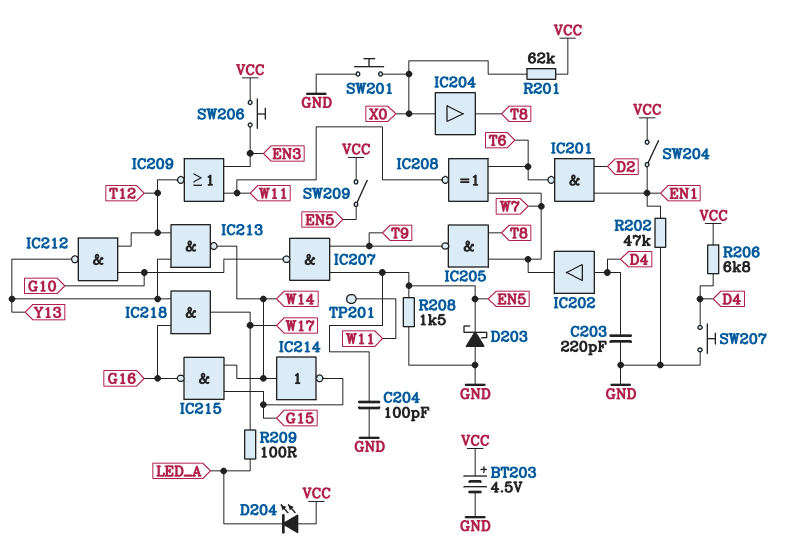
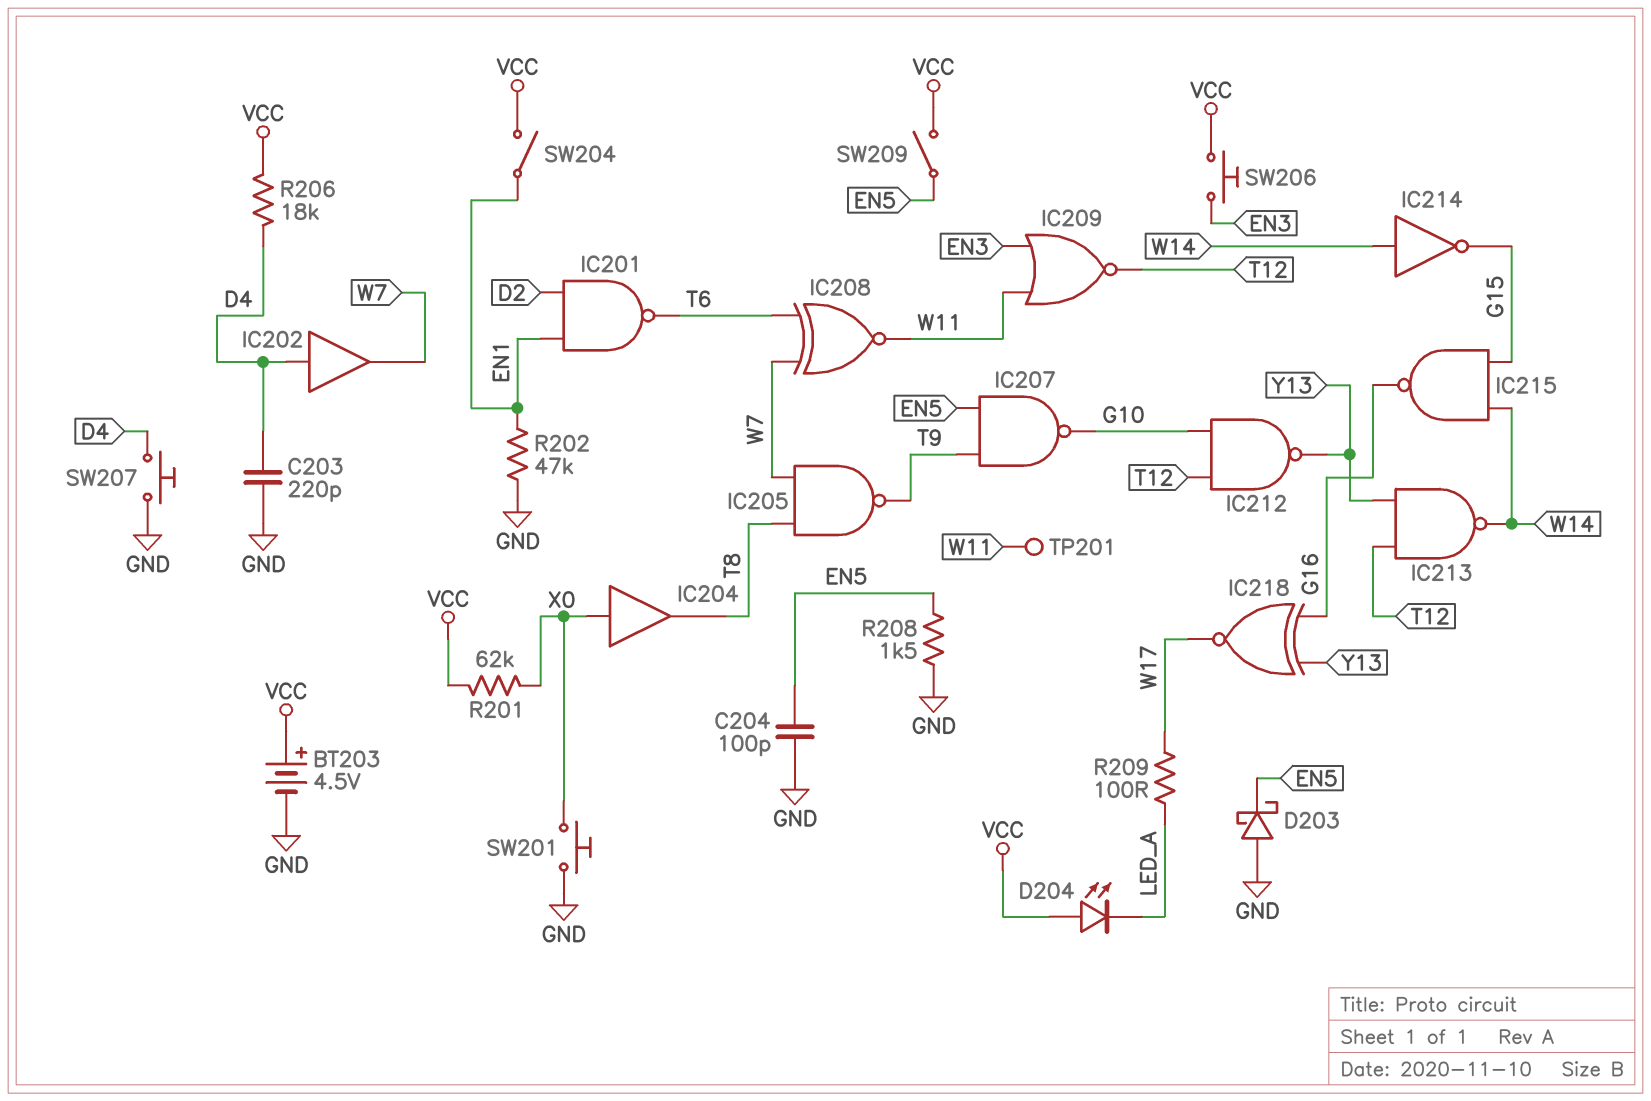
IC218: AND (in G16, in Y13, out W17) -> XNOR (in G16, in Y13, out W17)
R206: 6.8k (D4, VCC) -> 18k (D4, VCC)

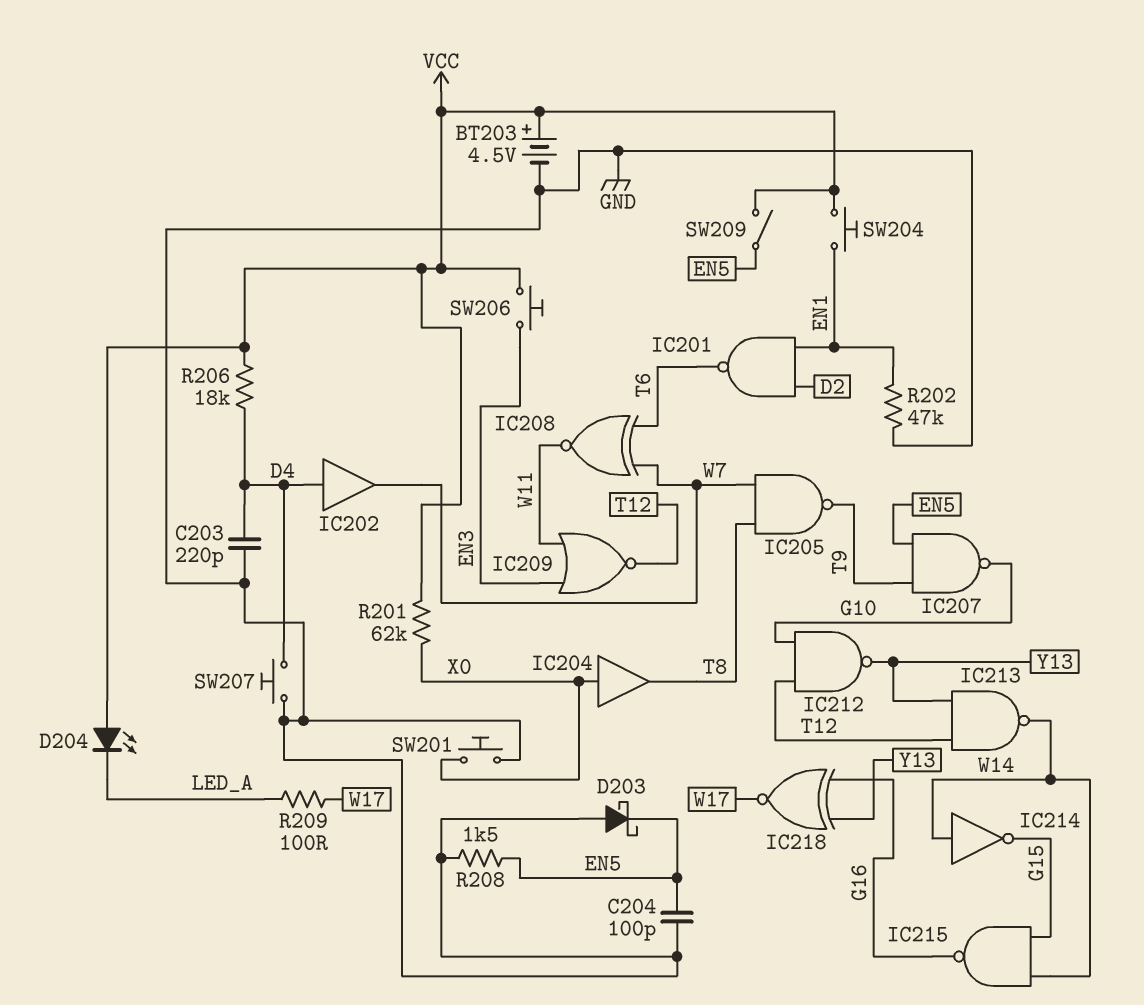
SW204: switch (EN1, VCC) -> button (EN1, VCC)
TP201: test point (W11) -> none

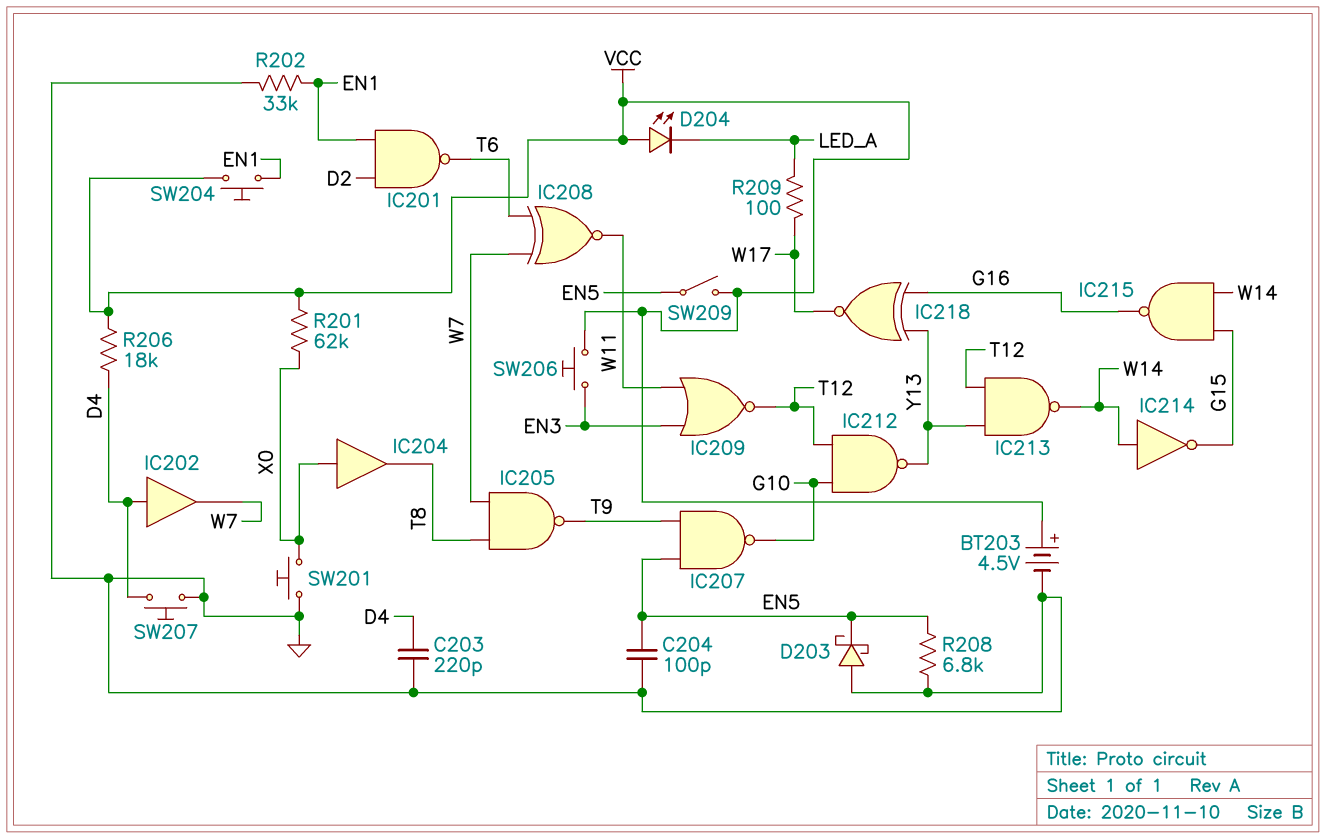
R202: 47k (EN1, GND) -> 33k (EN1, GND)
R208: 1.5k (EN5, GND) -> 6.8k (EN5, GND)

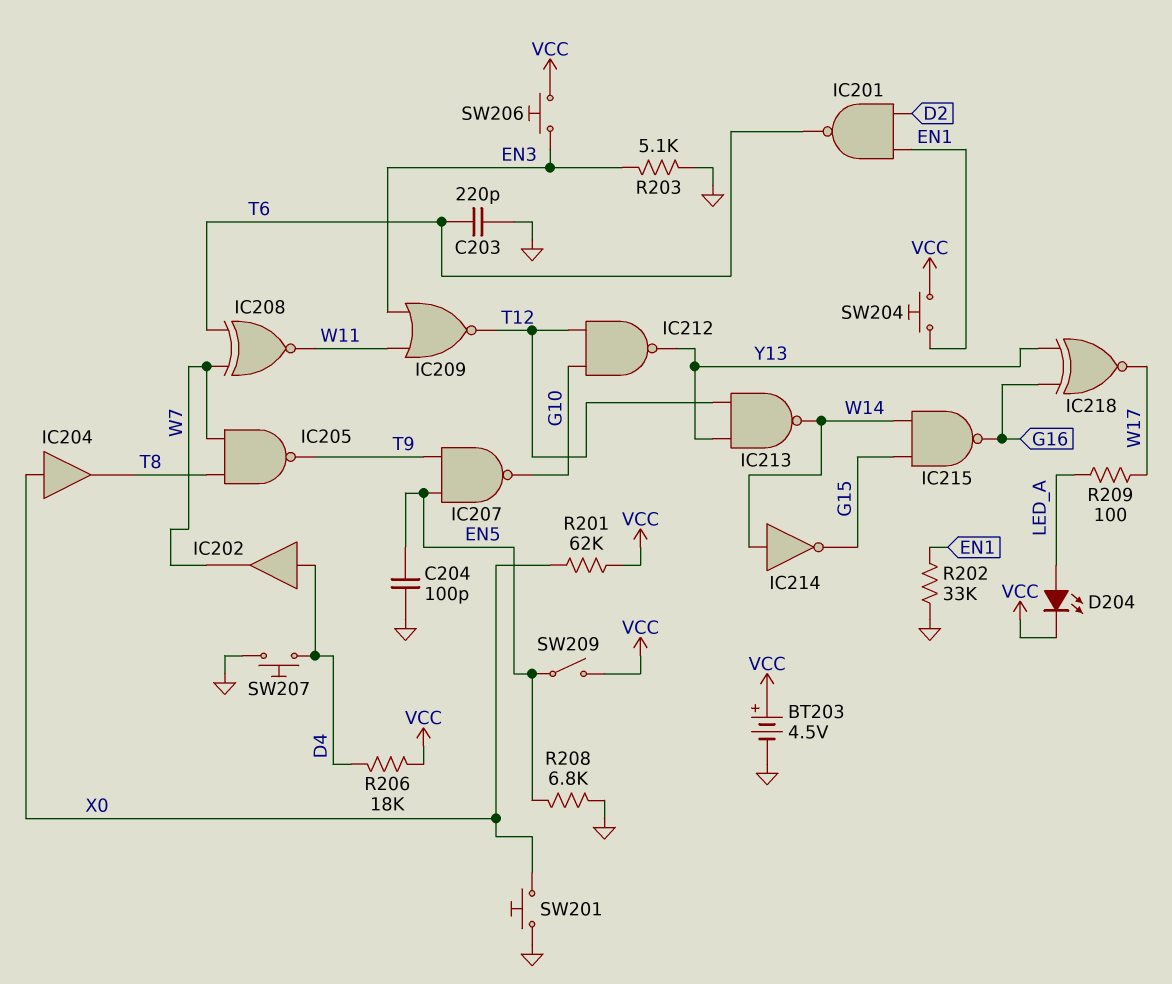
C203: 220pF (D4, GND) -> 220pF (GND, T6)
D203: schottky (A GND, K EN5) -> none
D204: LED (A VCC, K LED_A) -> LED (A LED_A, K VCC)
R203: none -> 5.1k (EN3, GND)

